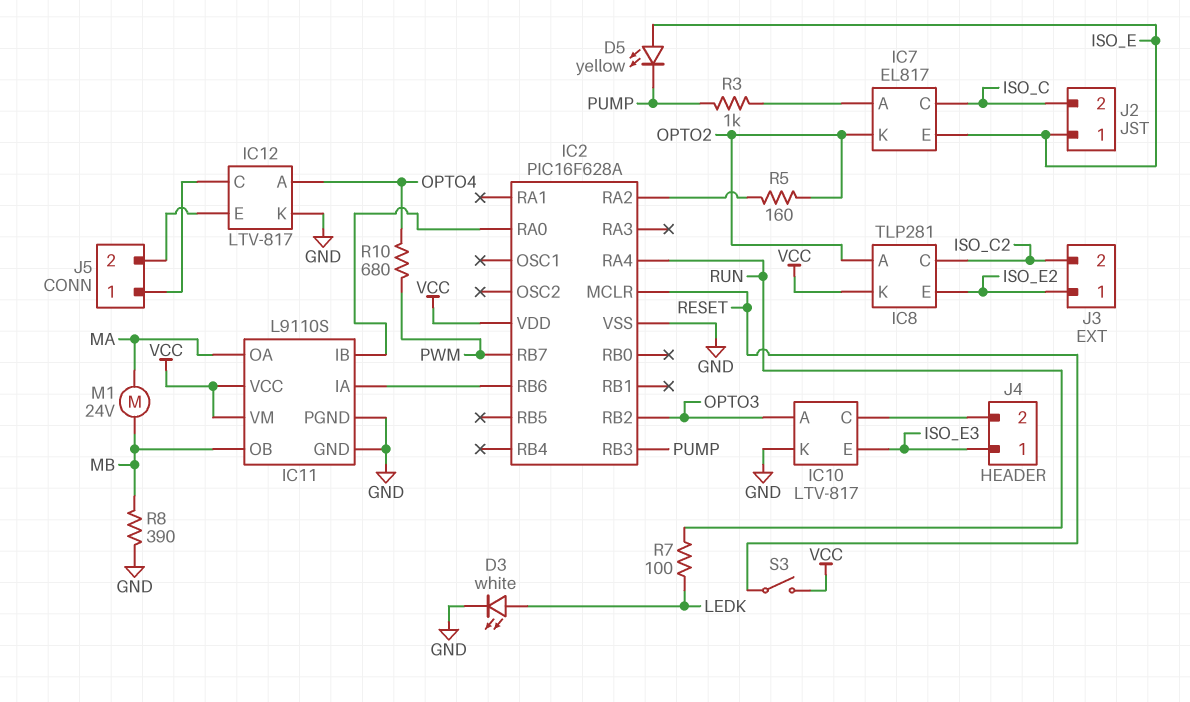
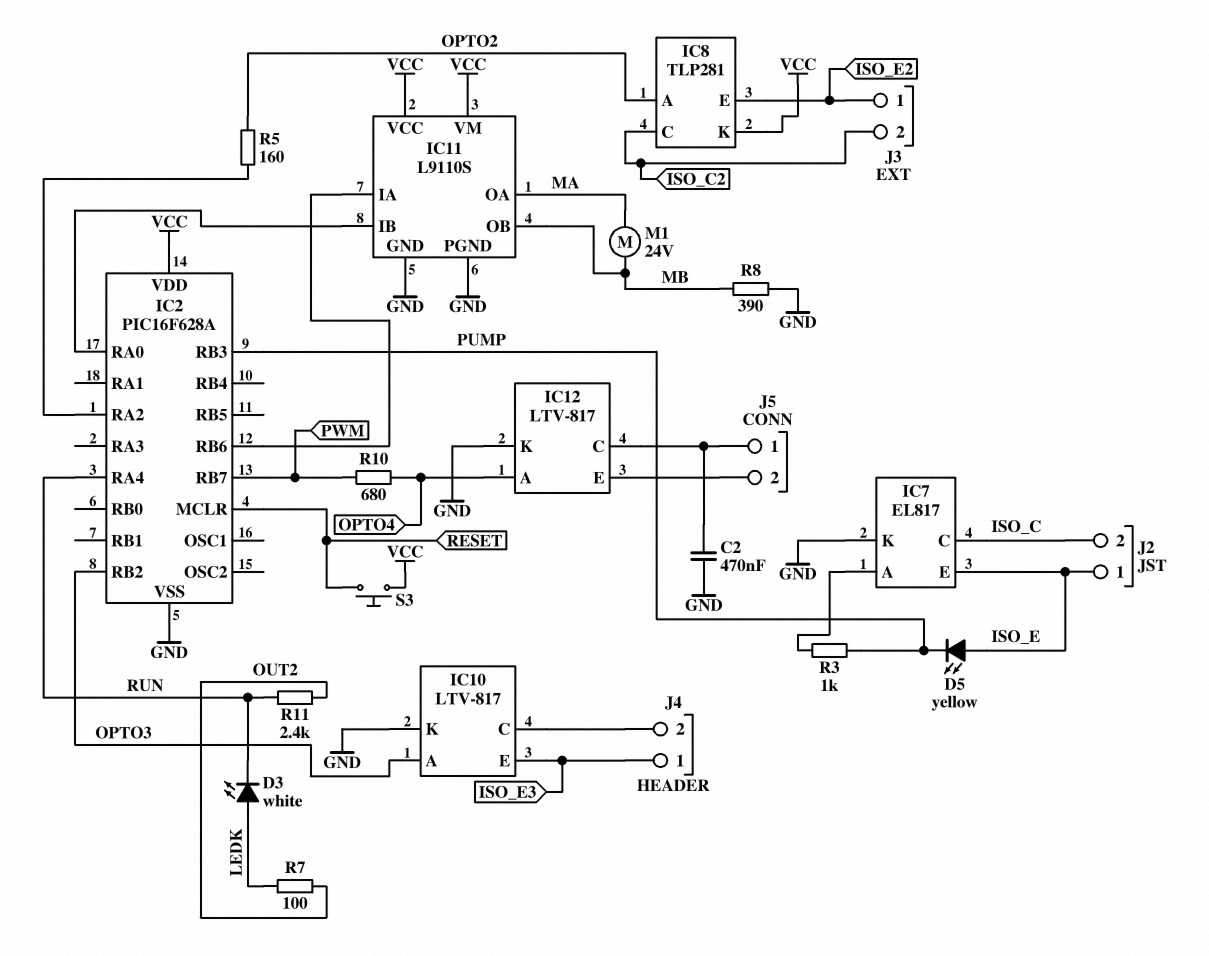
C2: none -> 470nF (GND, IC12/C)
D3: LED white (A LEDK, K GND) -> LED white (A LEDK, K RUN)
IC7 pin K: OPTO2 -> GND
R7: 100 (LEDK, RUN) -> 100 (LEDK, OUT2)
R11: none -> 2.4k (OUT2, RUN)
S3: switch (RESET, VCC) -> button (RESET, VCC)

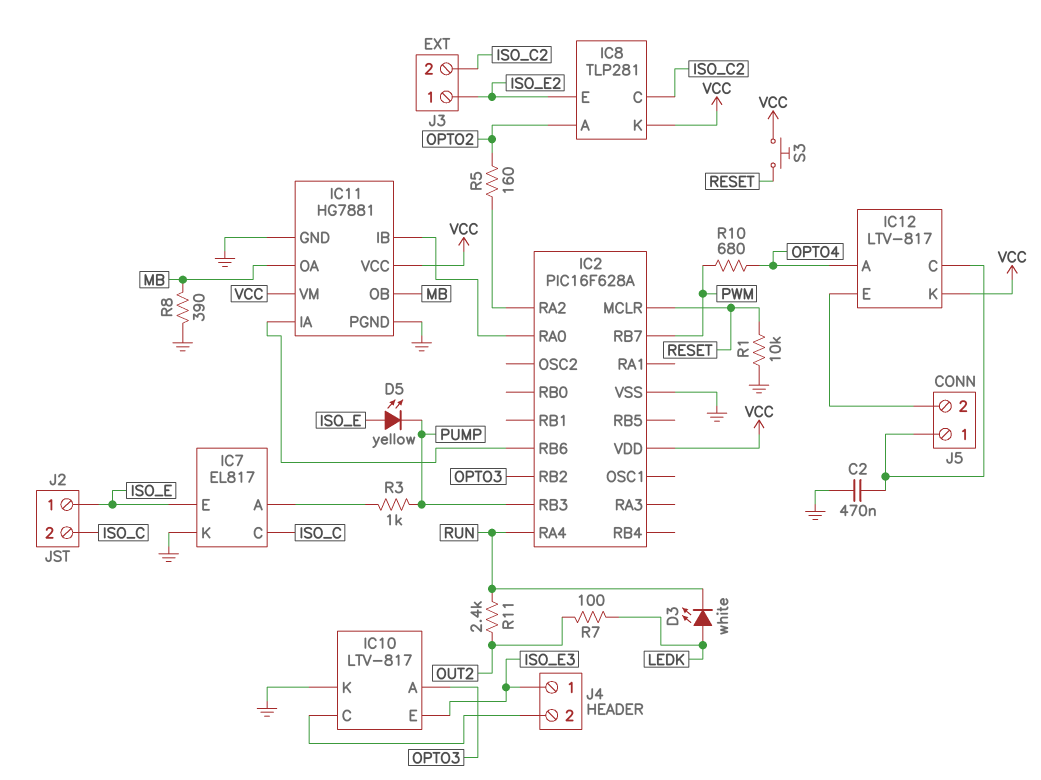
IC11: L9110S -> HG7881
IC11 pin OA: MA -> MB
IC12 pin K: GND -> VCC
M1: motor 24V (MA, MB) -> none
R1: none -> 10k (GND, RESET)

